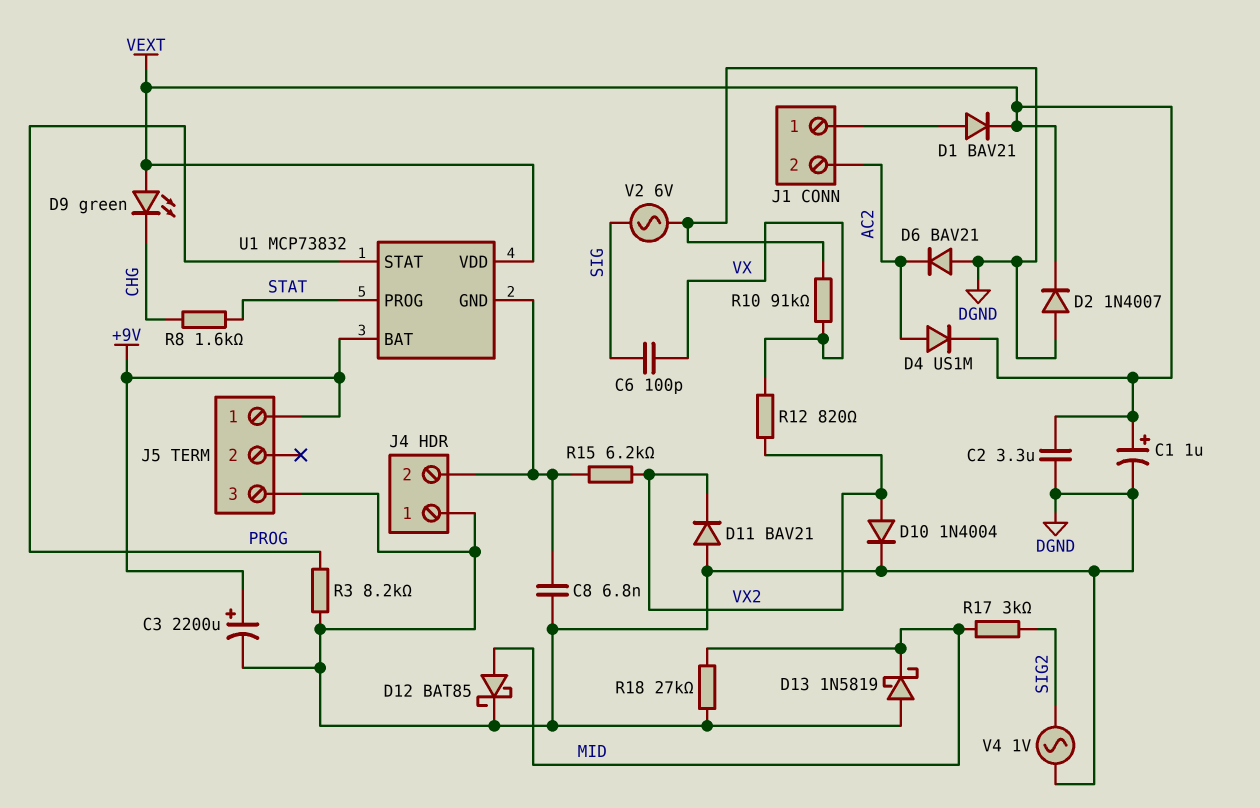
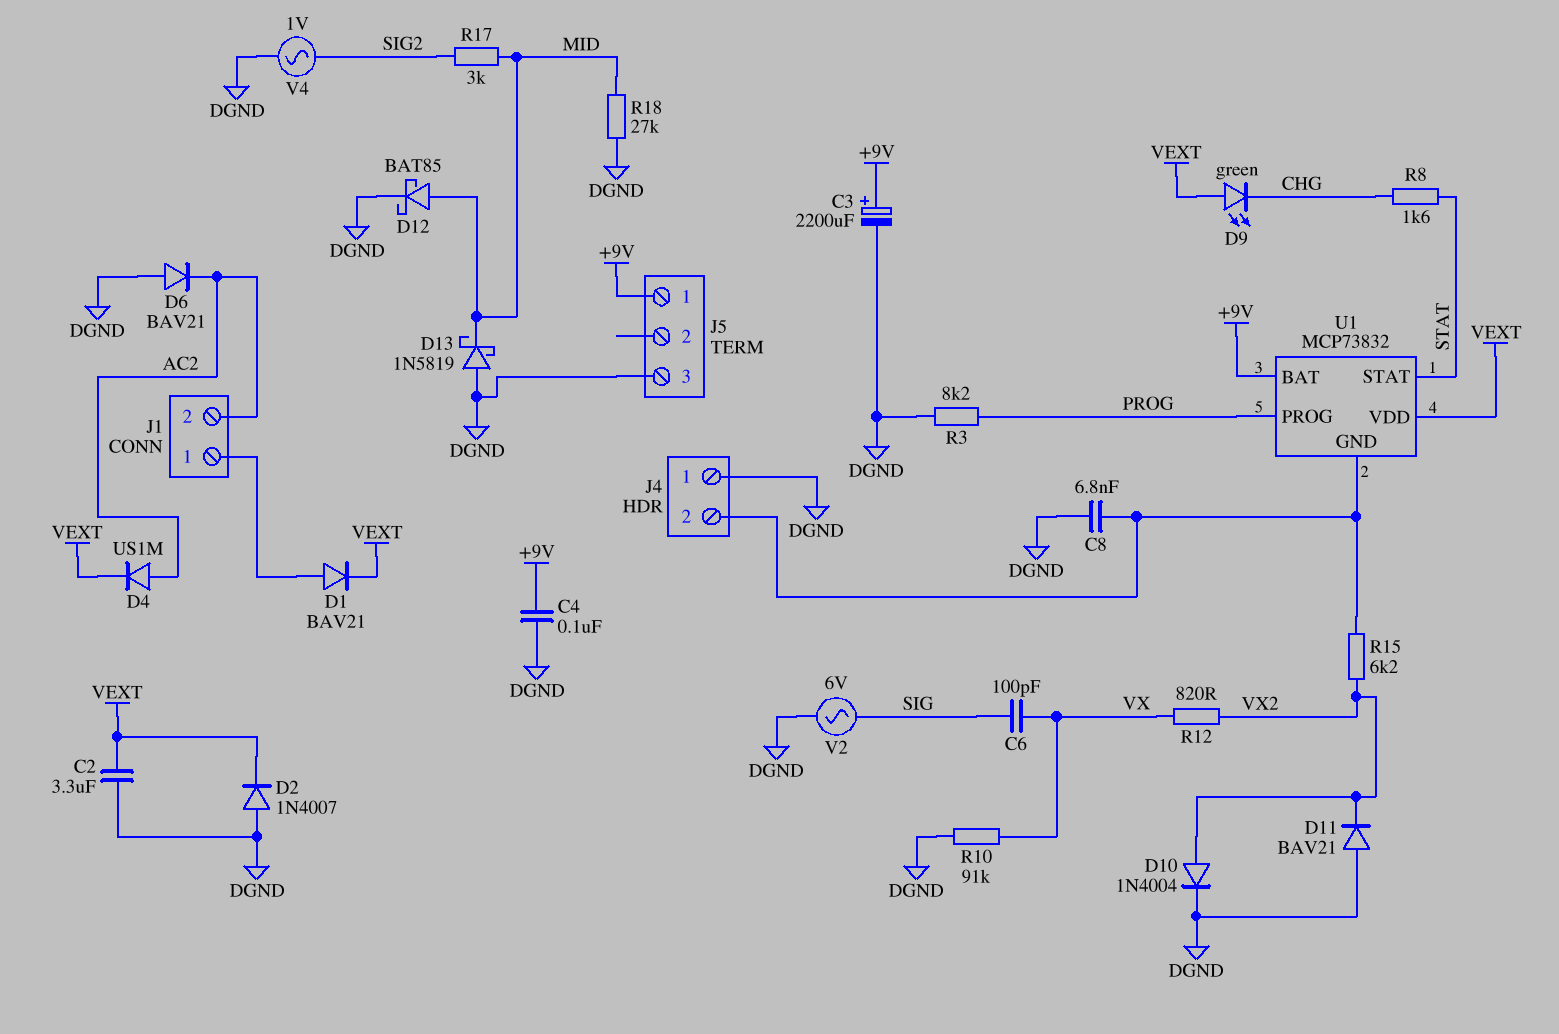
C1: 1uF (plus VEXT, minus DGND) -> none
C4: none -> 100nF (+9V, DGND)
U1 pin PROG: STAT -> PROG
U1 pin STAT: PROG -> STAT

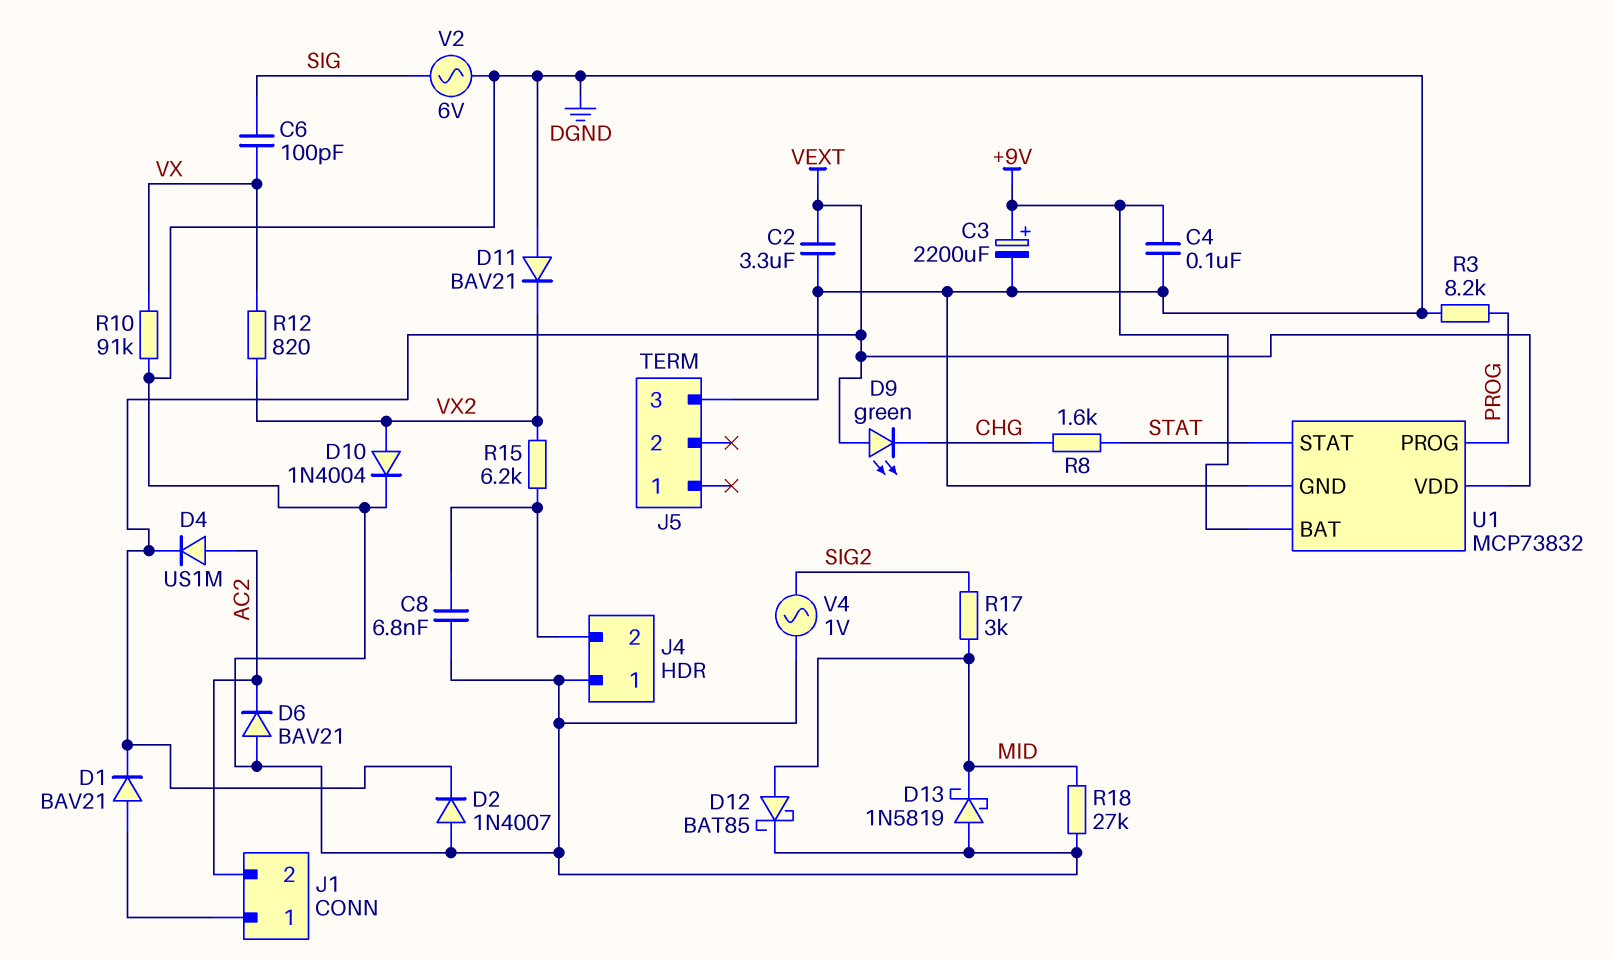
J5 pin 1: +9V -> none
U1 pin GND: J4/2 -> DGND

